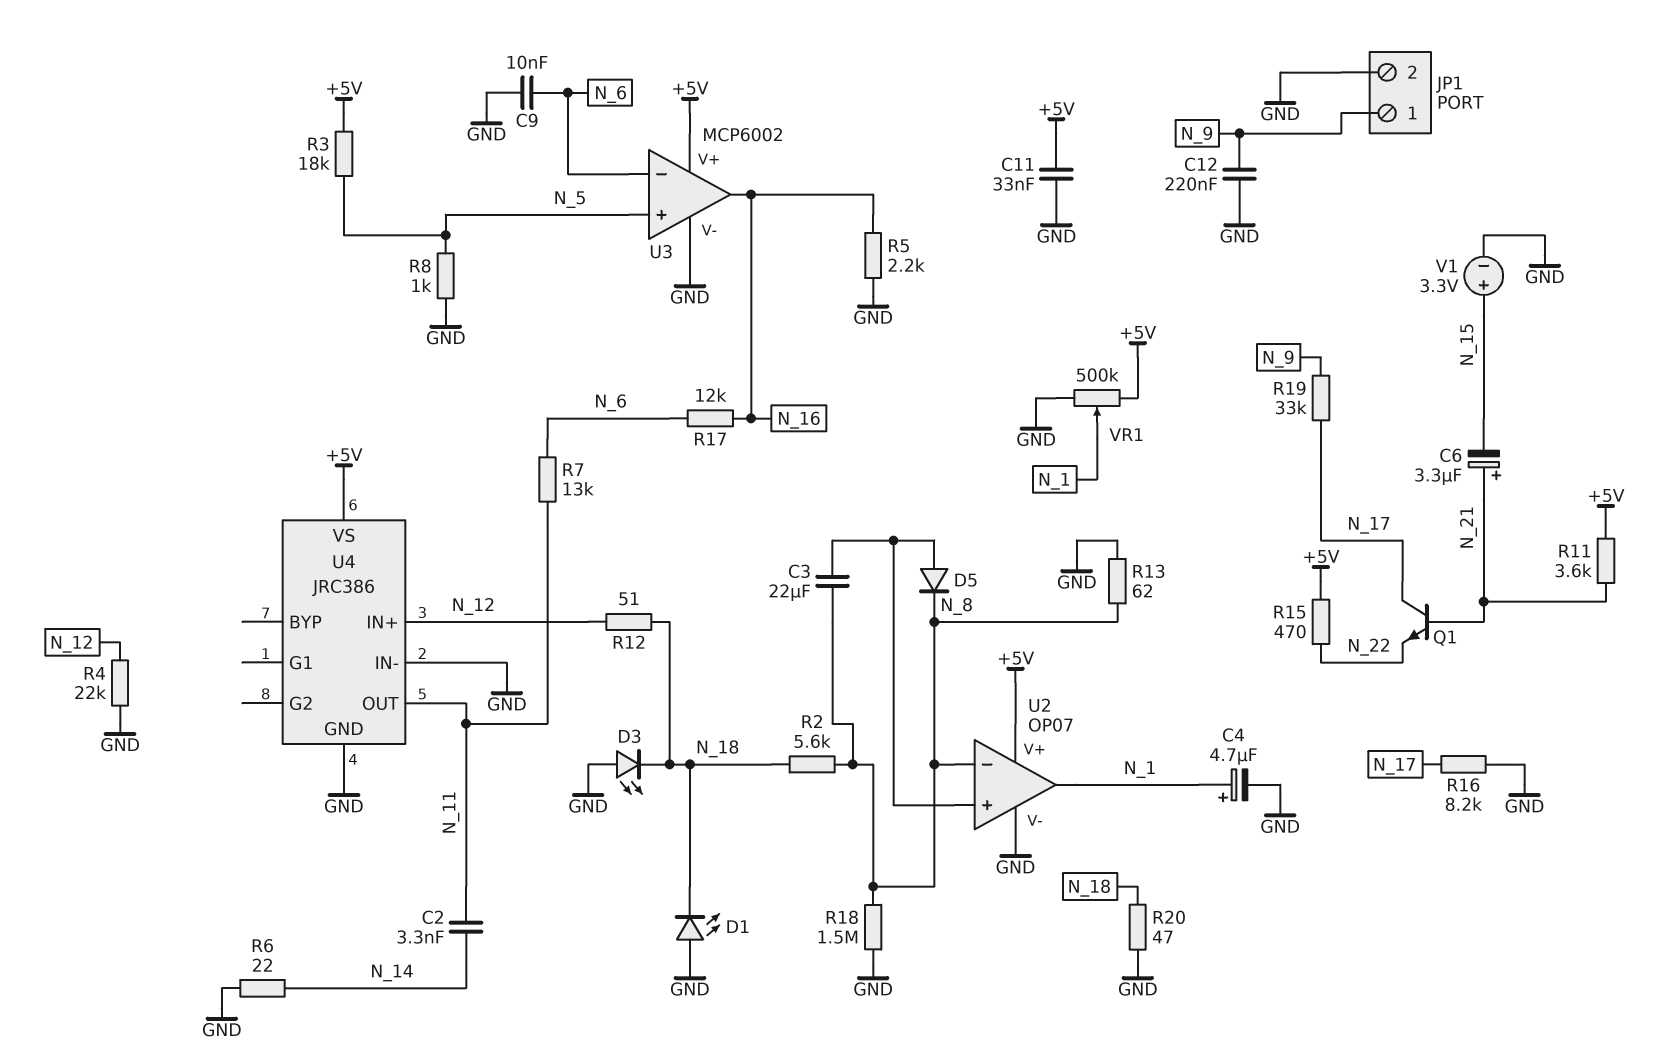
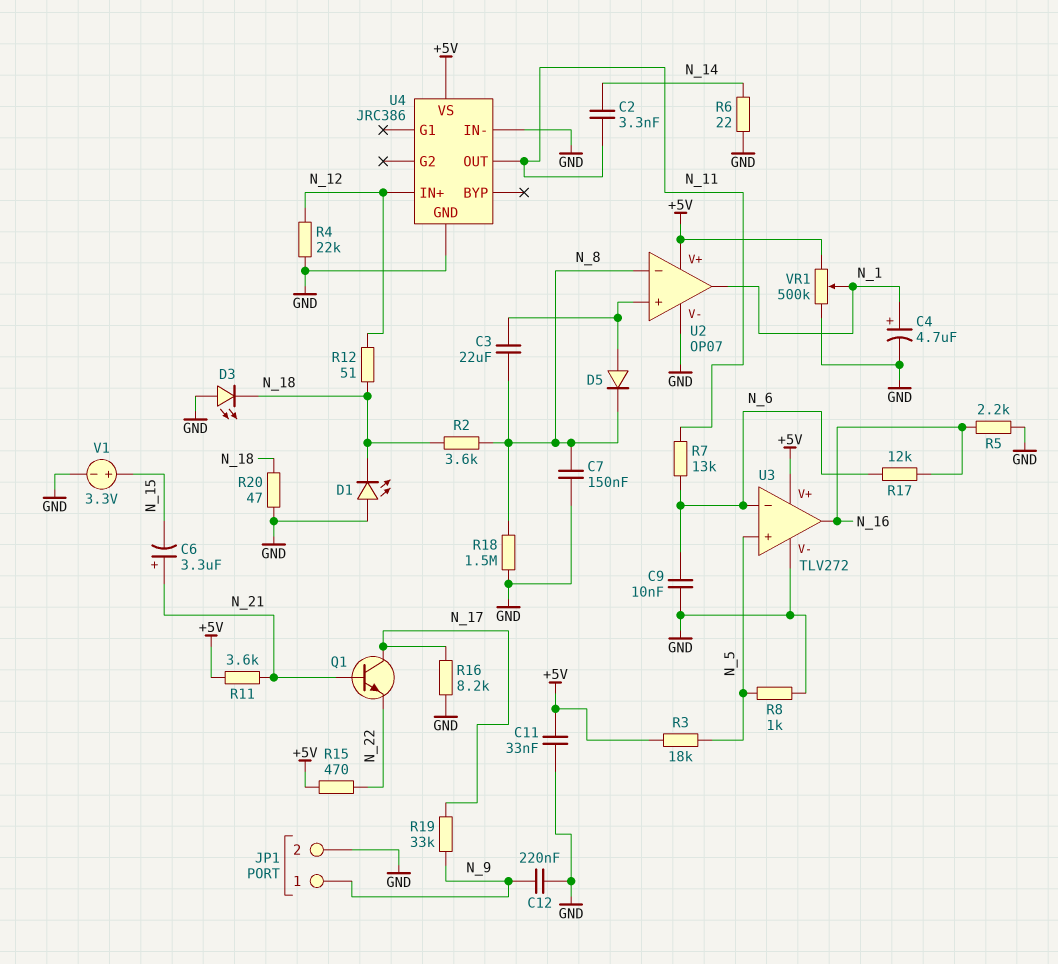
C7: none -> 150nF (GND, N_8)
R2: 5.6k (N_8, N_18) -> 3.6k (N_8, N_18)
R13: 62 (GND, N_8) -> none
U3: MCP6002 -> TLV272

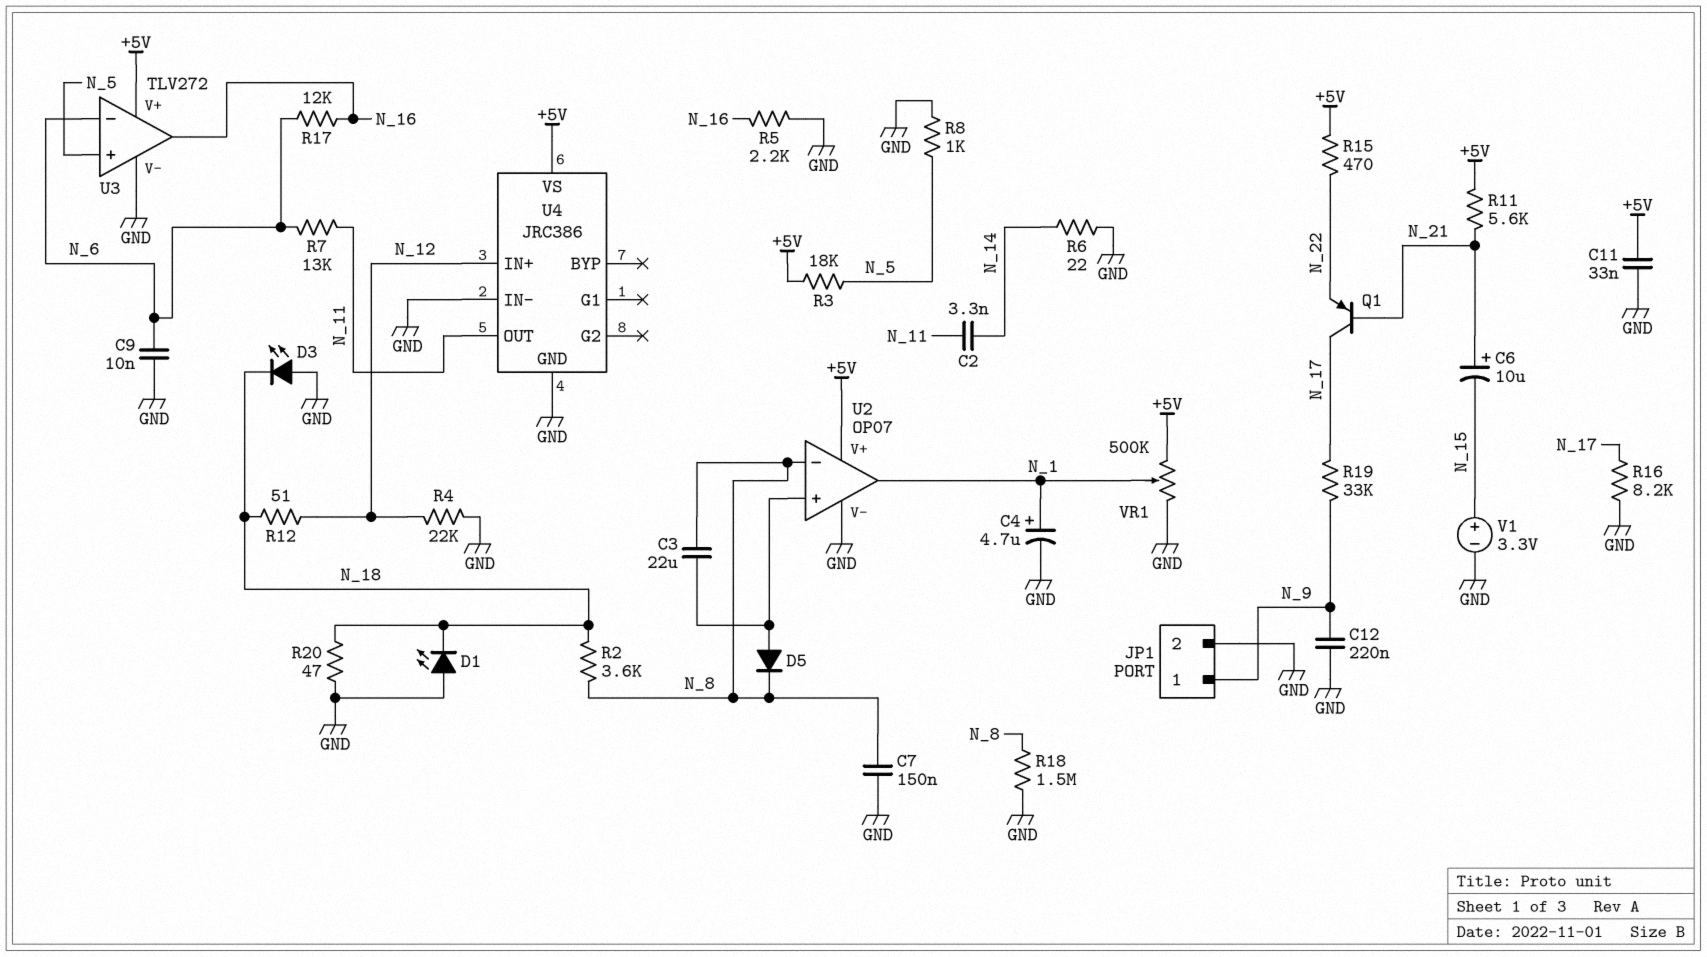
C6: 3.3uF (plus N_21, minus N_15) -> 10uF (plus N_21, minus N_15)
Q1: NPN (B N_21, C N_17, E N_22) -> PNP (B N_21, C N_17, E N_22)
R11: 3.6k (+5V, N_21) -> 5.6k (+5V, N_21)

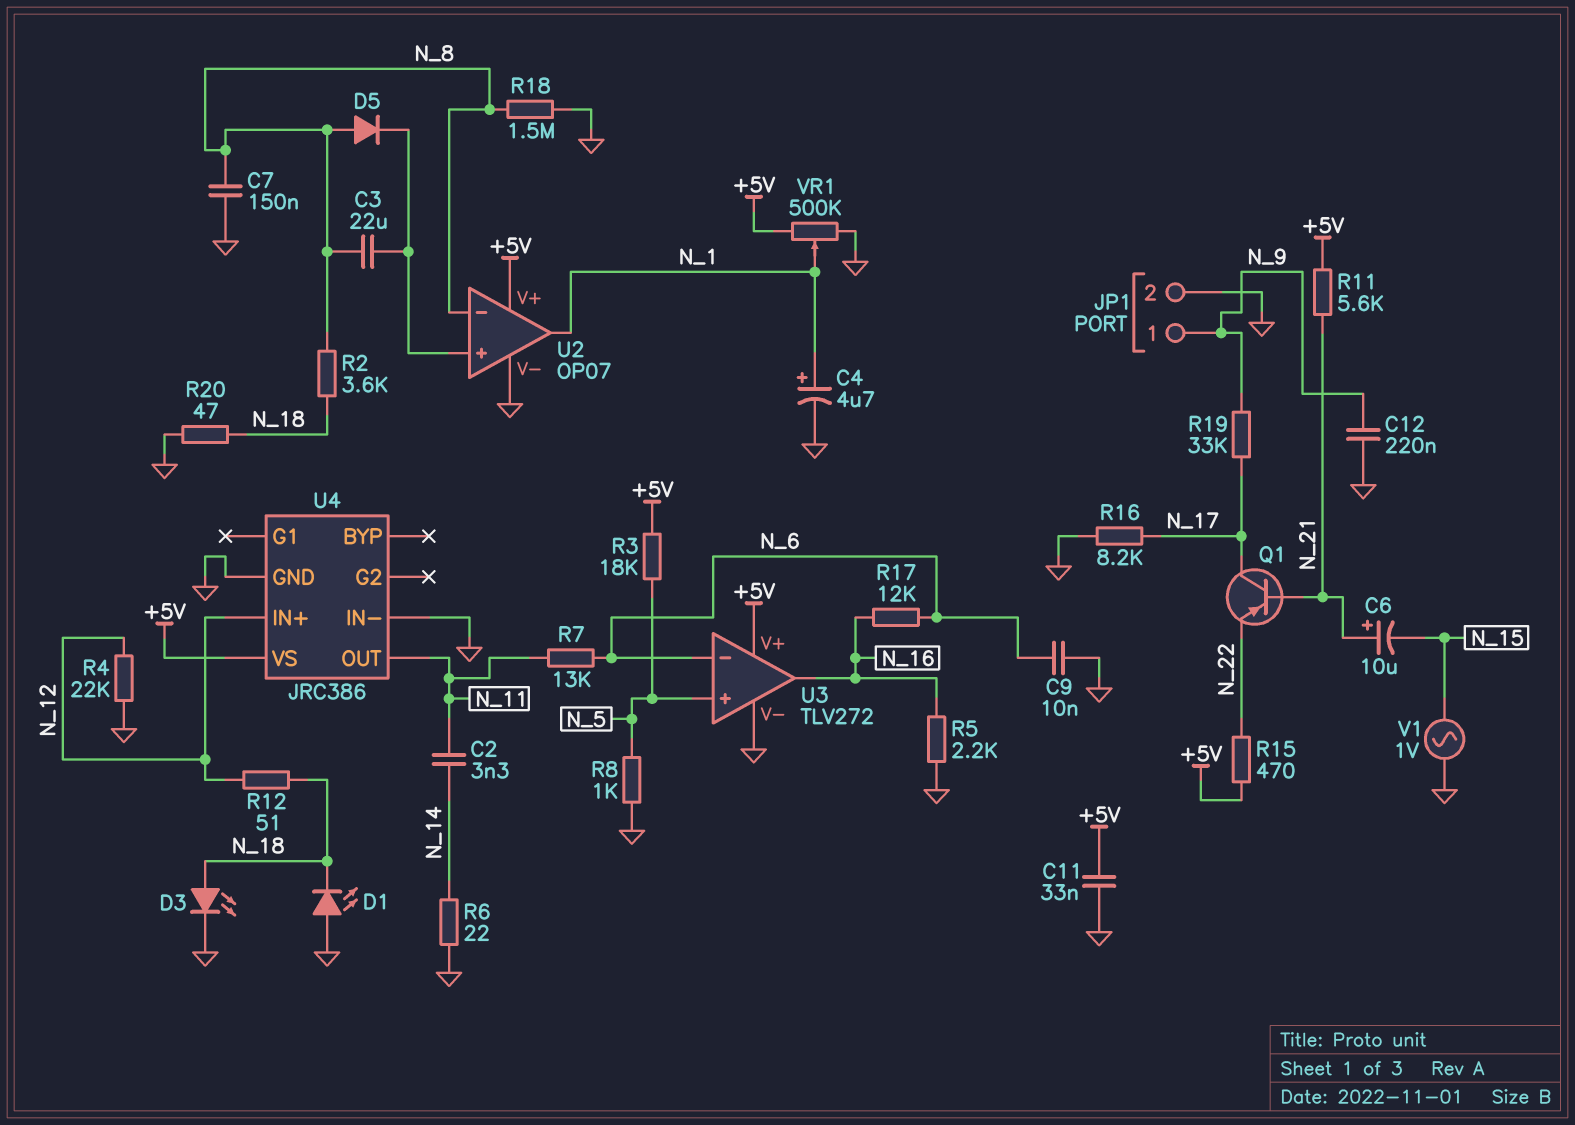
D3: LED (A GND, K N_18) -> LED (A N_18, K GND)
D5: diode (A U2/in+, K N_8) -> diode (A N_8, K U2/in+)
V1: 3.3V (plus N_15, minus GND) -> AC 1V (GND, N_15)

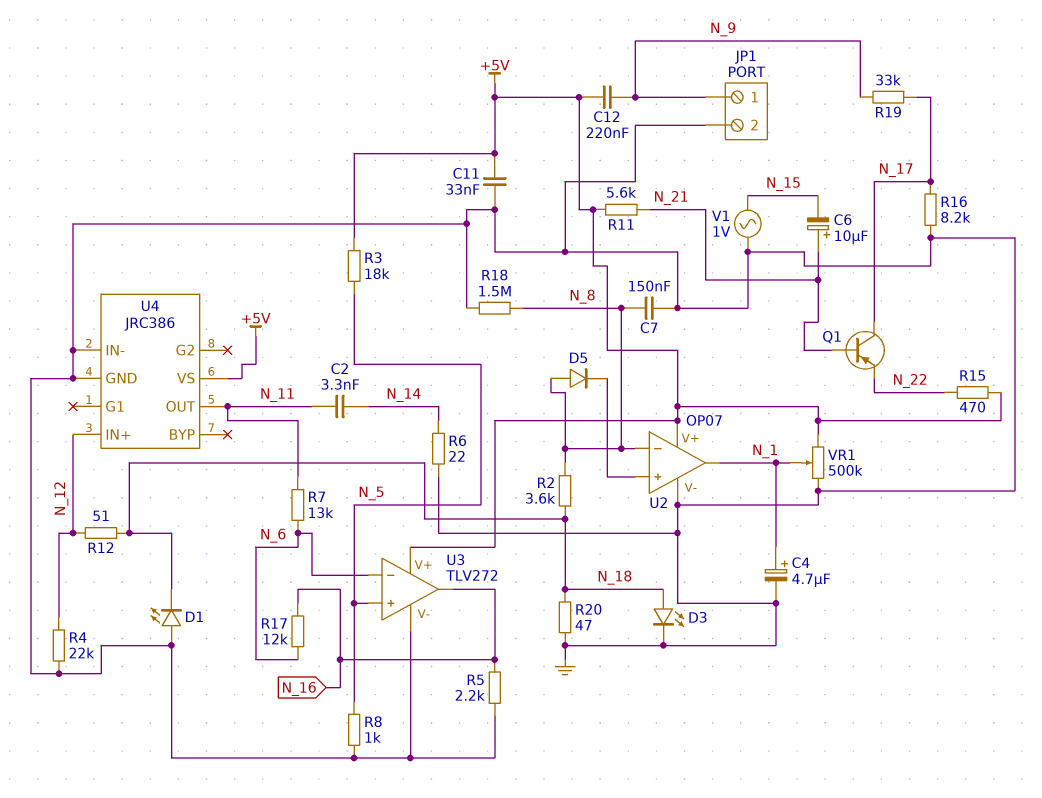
C3: 22uF (N_8, U2/in+) -> none
C9: 10nF (GND, N_6) -> none
C12: 220nF (GND, N_9) -> 220nF (+5V, N_9)

